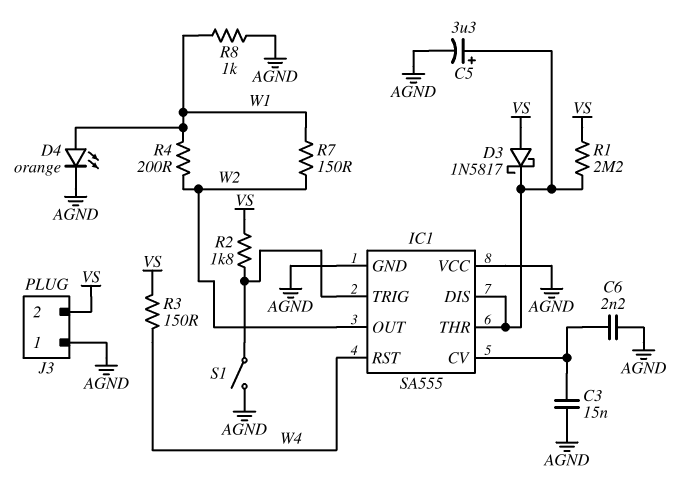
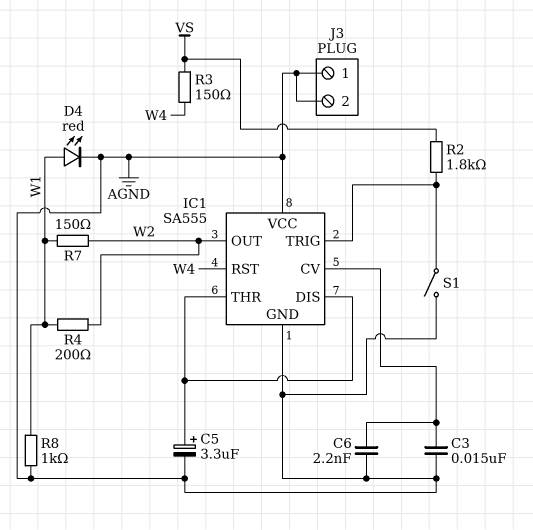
D3: schottky 1N5817 (A VS, K IC1/DIS) -> none
D4: LED orange (A W1, K AGND) -> LED red (A W1, K AGND)
J3 pin 2: VS -> AGND
R1: 2.2M (IC1/DIS, VS) -> none

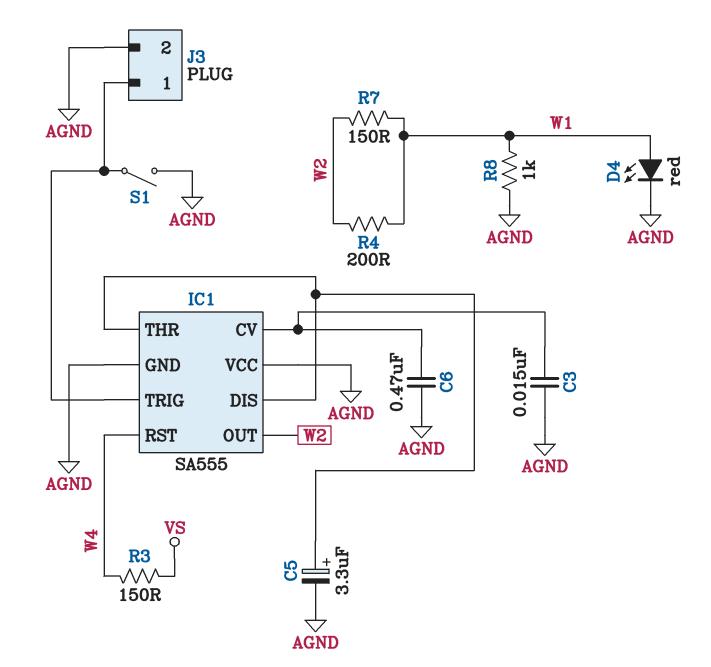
C6: 2.2nF (AGND, IC1/CV) -> 470nF (AGND, IC1/CV)
J3 pin 1: AGND -> IC1/TRIG
R2: 1.8k (IC1/TRIG, VS) -> none

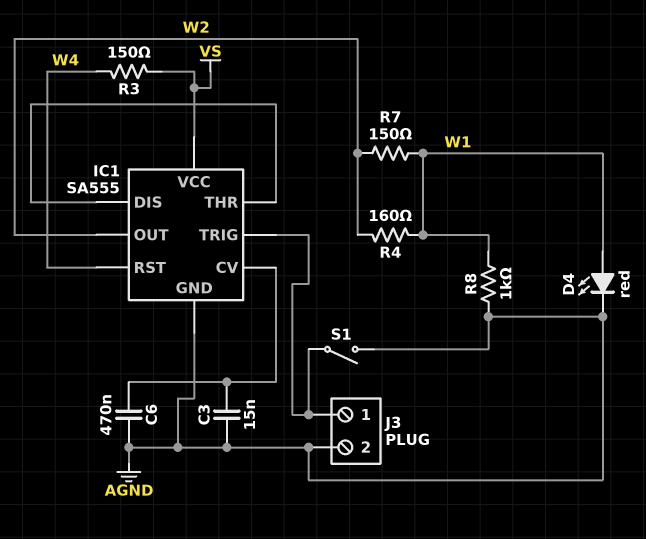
C5: 3.3uF (plus IC1/DIS, minus AGND) -> none
IC1 pin VCC: AGND -> VS
R4: 200 (W1, W2) -> 160 (W1, W2)

